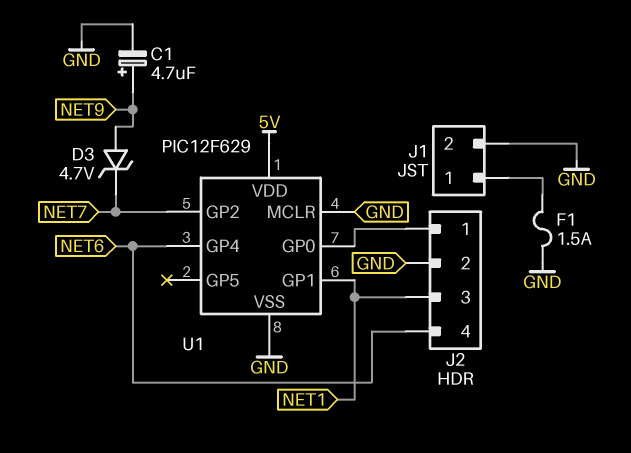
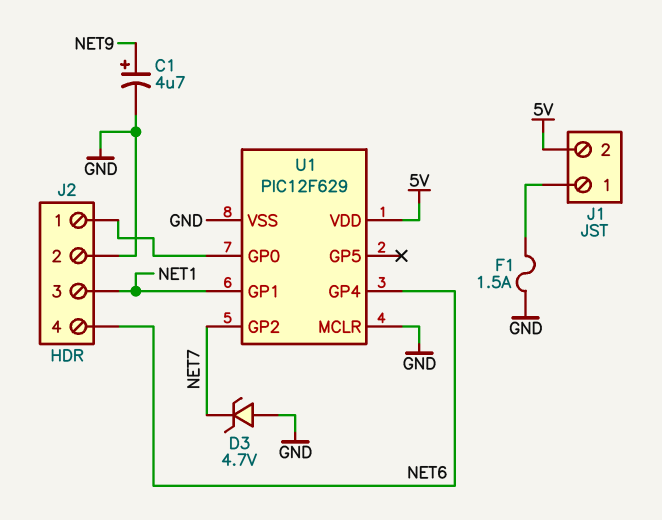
D3: zener 4.7V (A NET9, K NET7) -> zener 4.7V (A GND, K NET7)
J1 pin 2: GND -> 5V

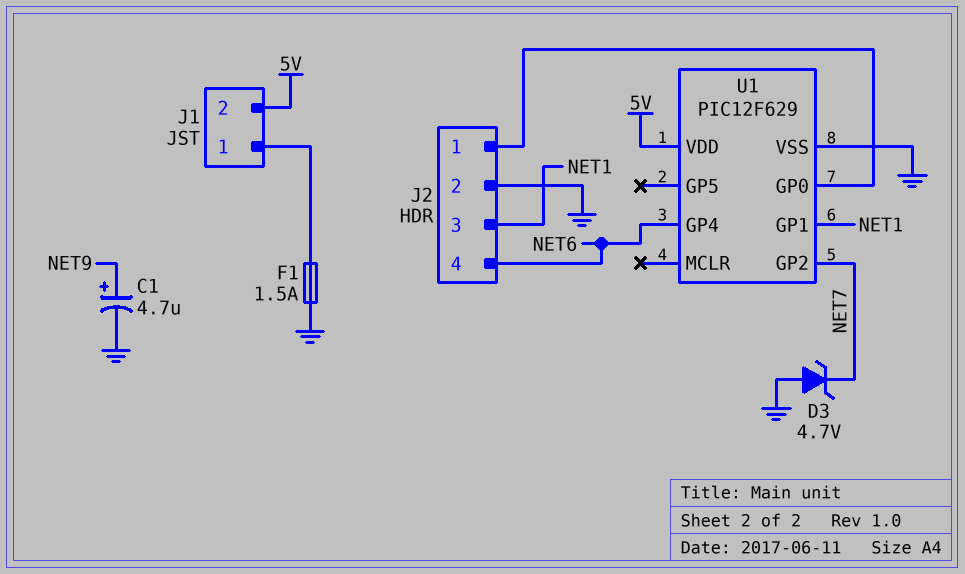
U1 pin MCLR: GND -> none

